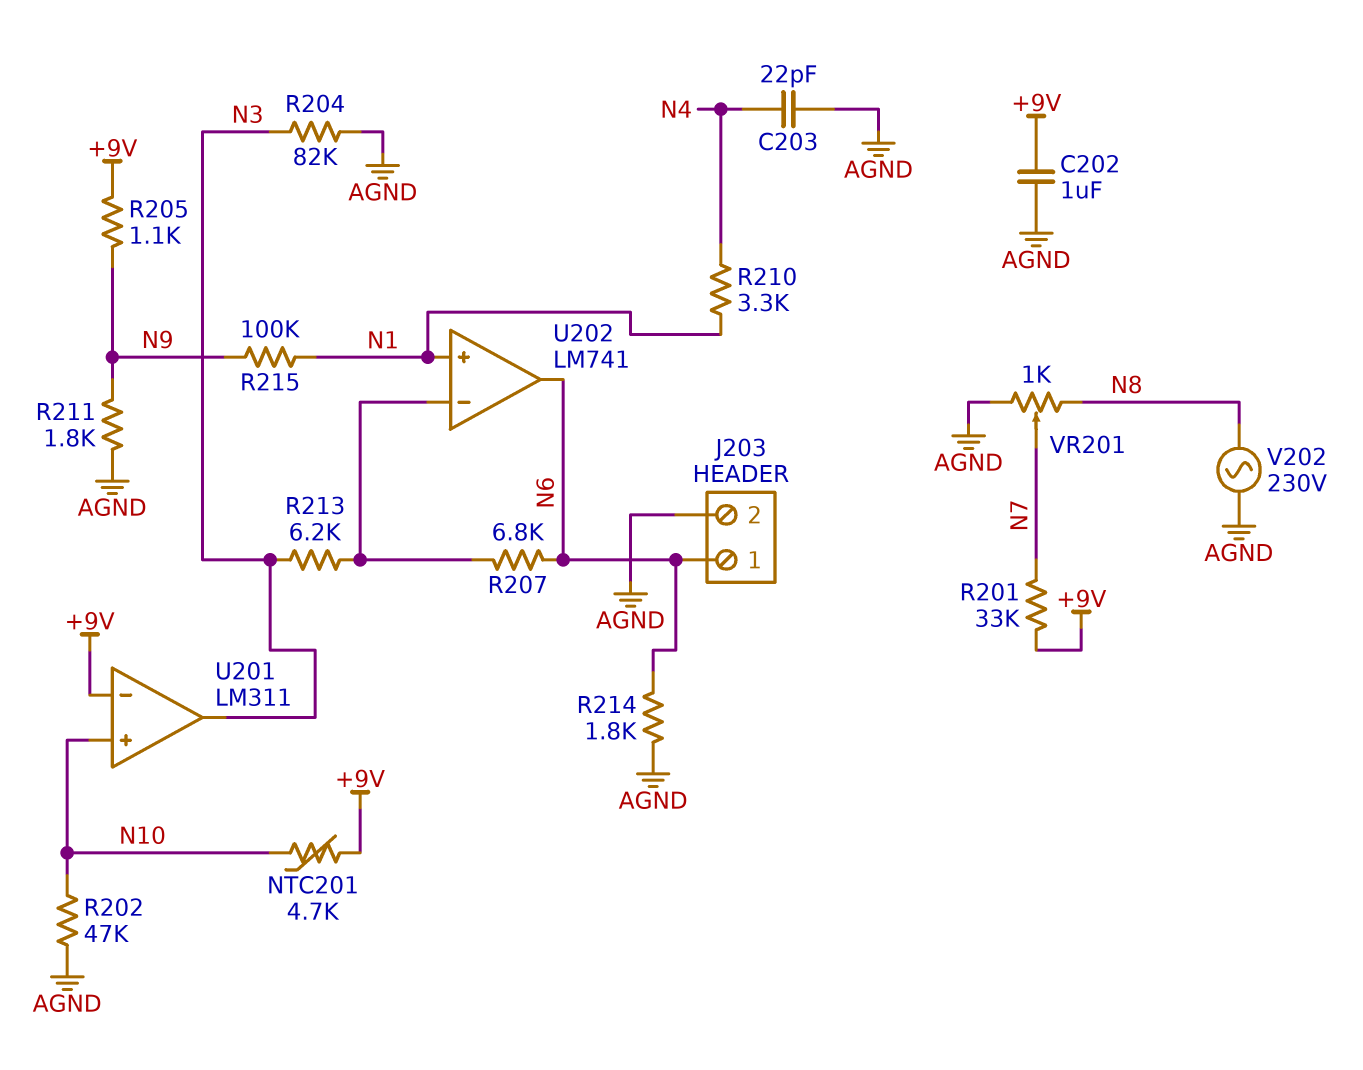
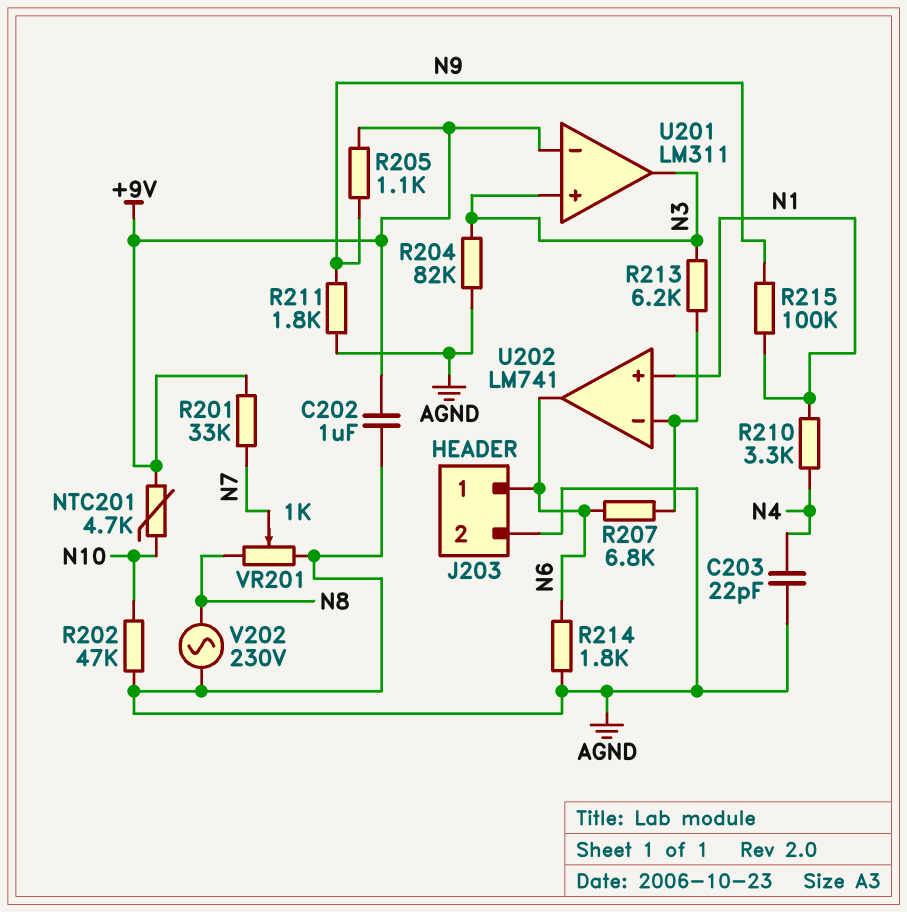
U201 pin in+: N10 -> N3

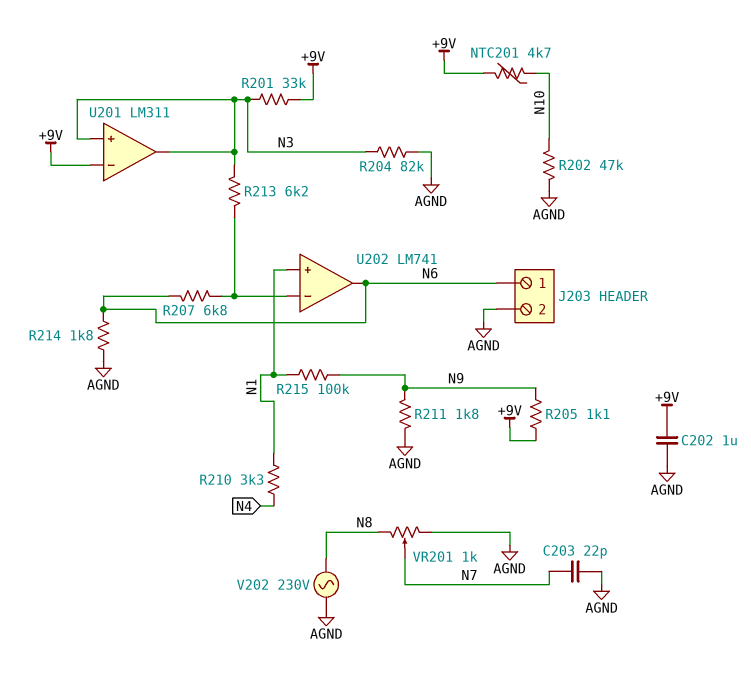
C203: 22pF (AGND, N4) -> 22pF (AGND, N7)
R201: 33k (+9V, N7) -> 33k (+9V, N3)

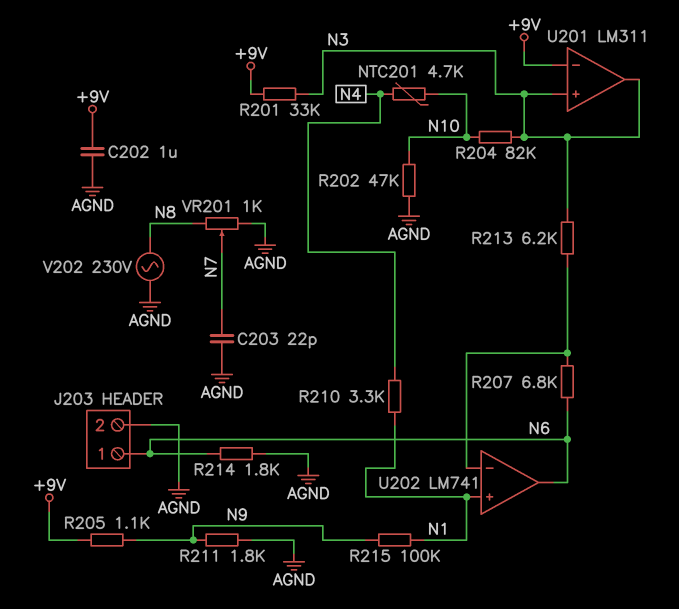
NTC201: 4.7k (+9V, N10) -> 4.7k (N4, N10)
R204: 82k (AGND, N3) -> 82k (N3, N10)

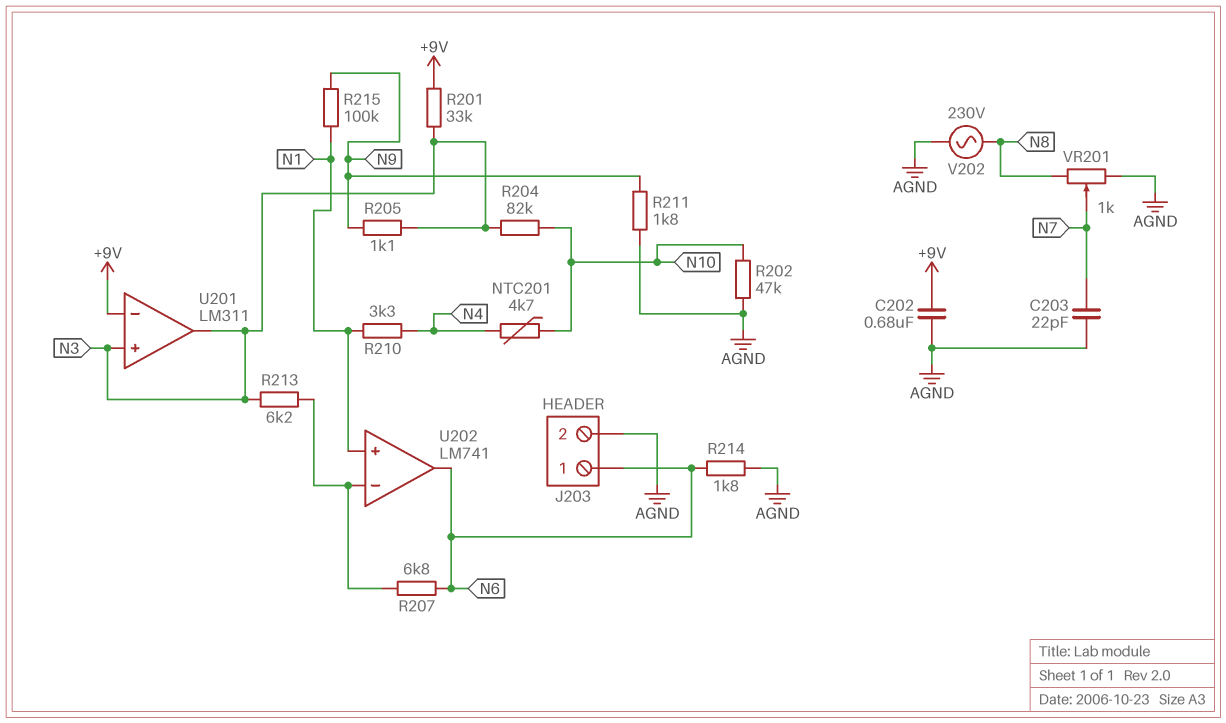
C202: 1uF (+9V, AGND) -> 680nF (+9V, AGND)
R205: 1.1k (+9V, N9) -> 1.1k (N3, N9)

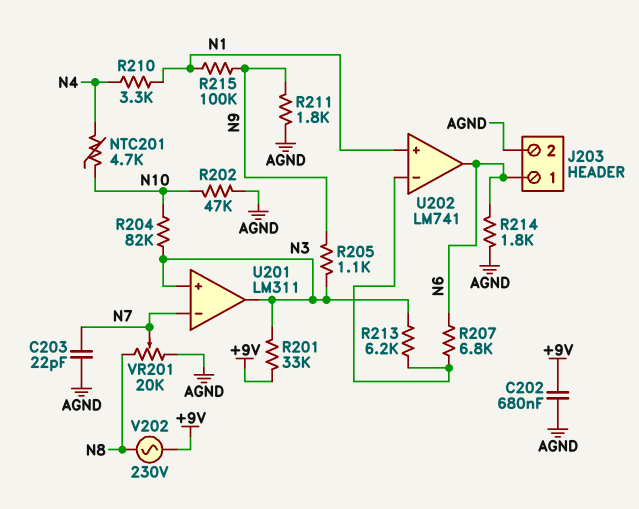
U201 pin in-: +9V -> N7
V202: AC 230V (AGND, N8) -> AC 230V (+9V, N8)
VR201: 1k (AGND, N8, wiper N7) -> 20k (AGND, N8, wiper N7)

